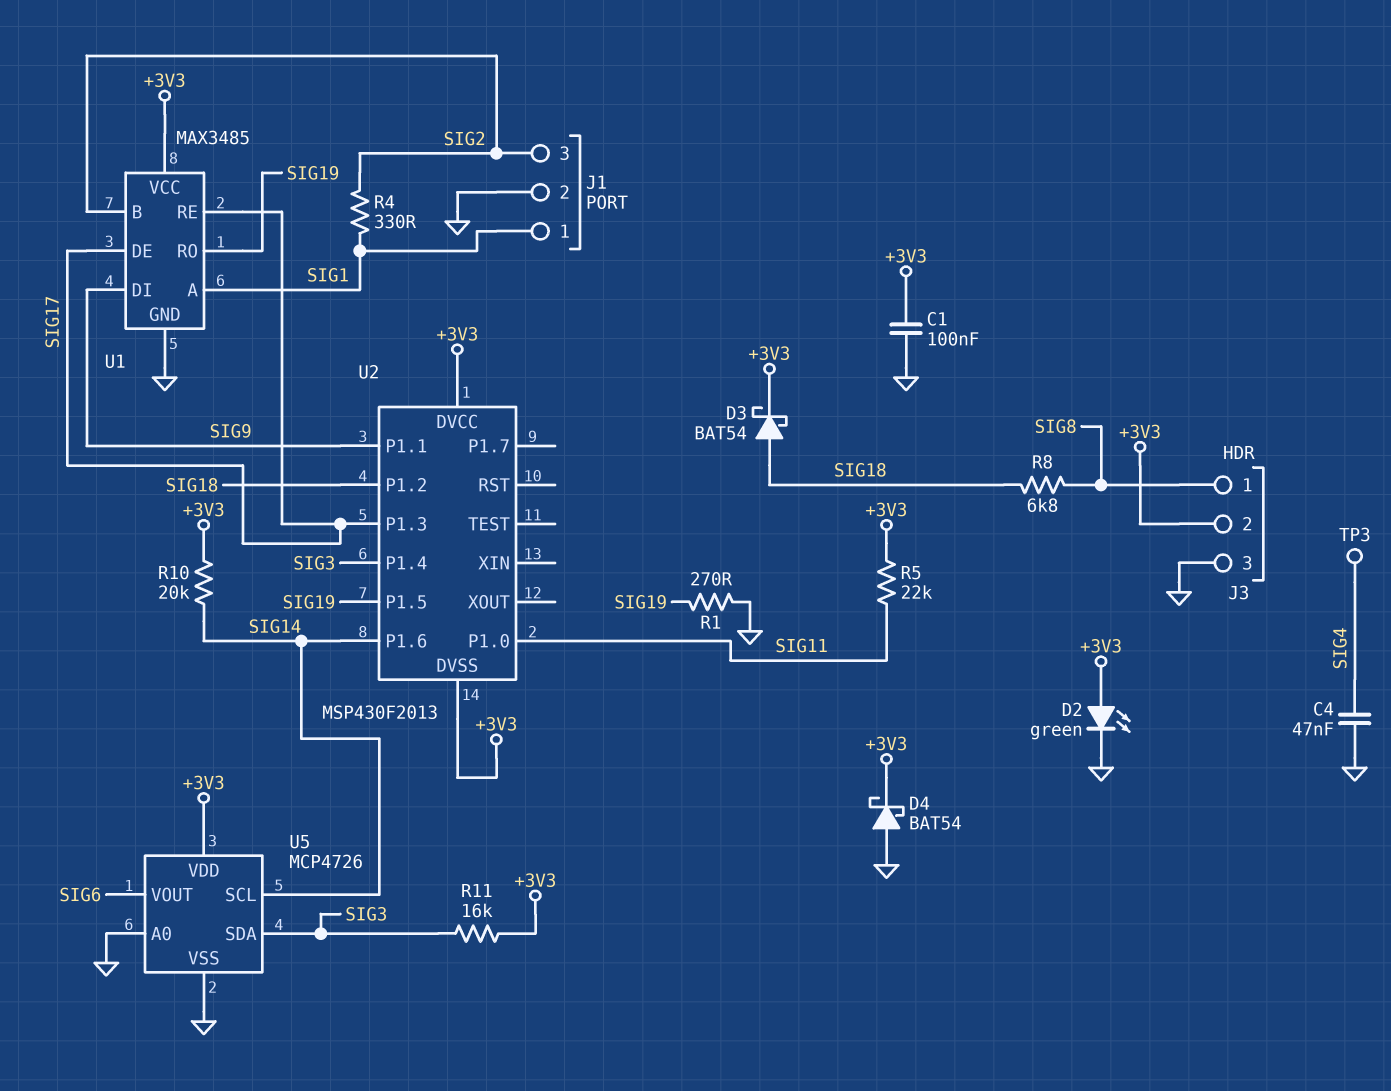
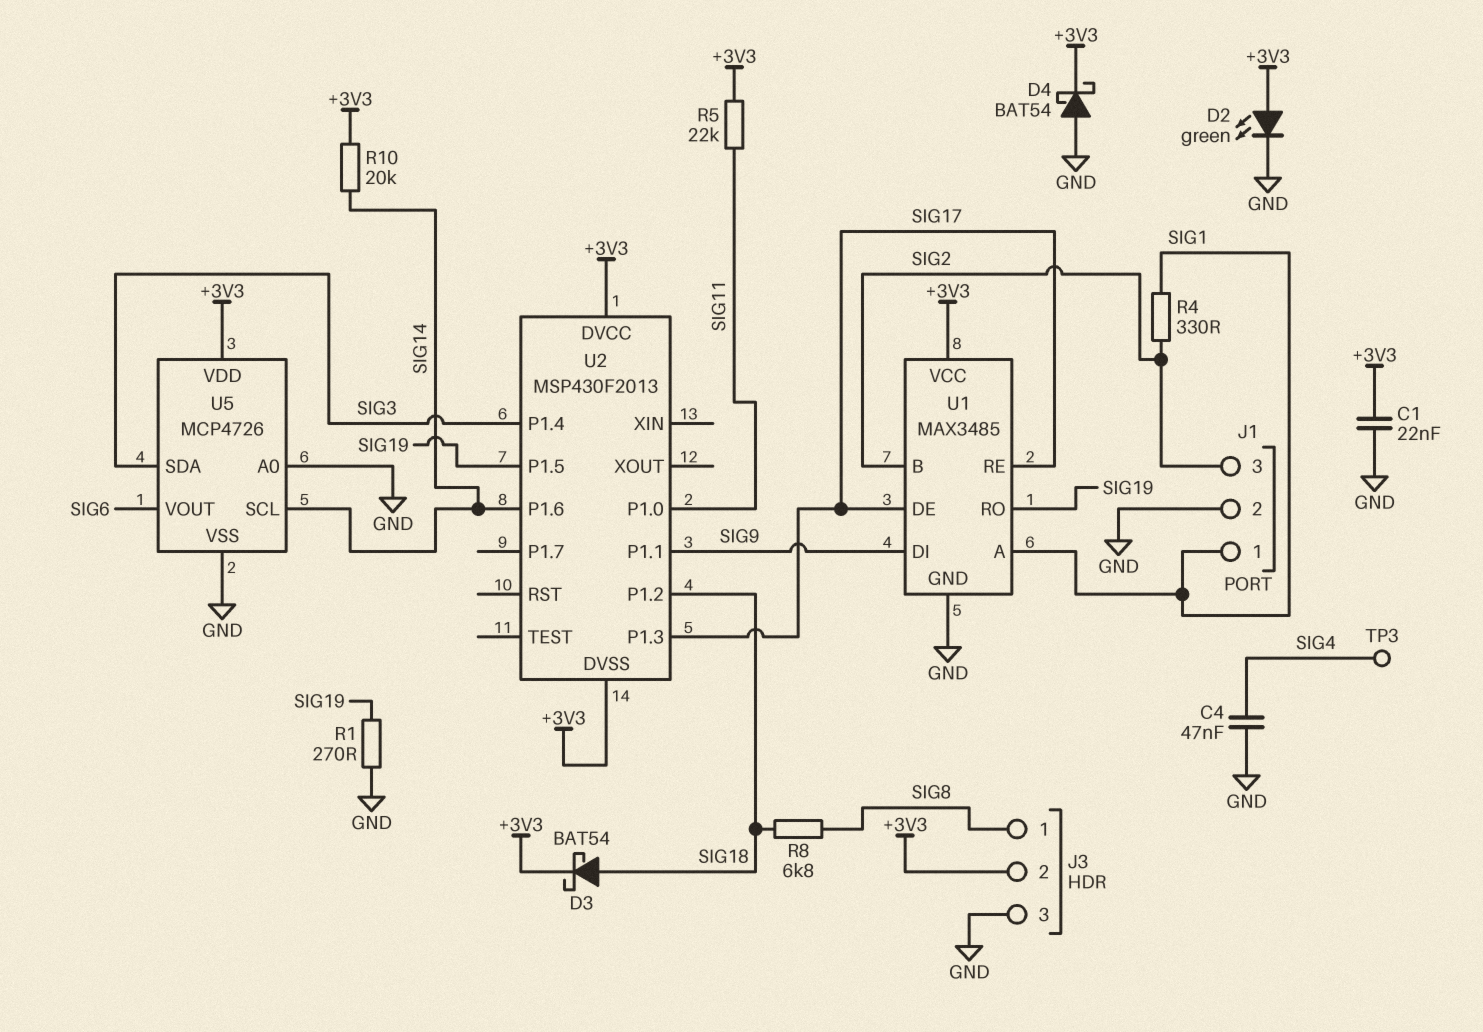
C1: 100nF (+3V3, GND) -> 22nF (+3V3, GND)
R11: 16k (+3V3, SIG3) -> none

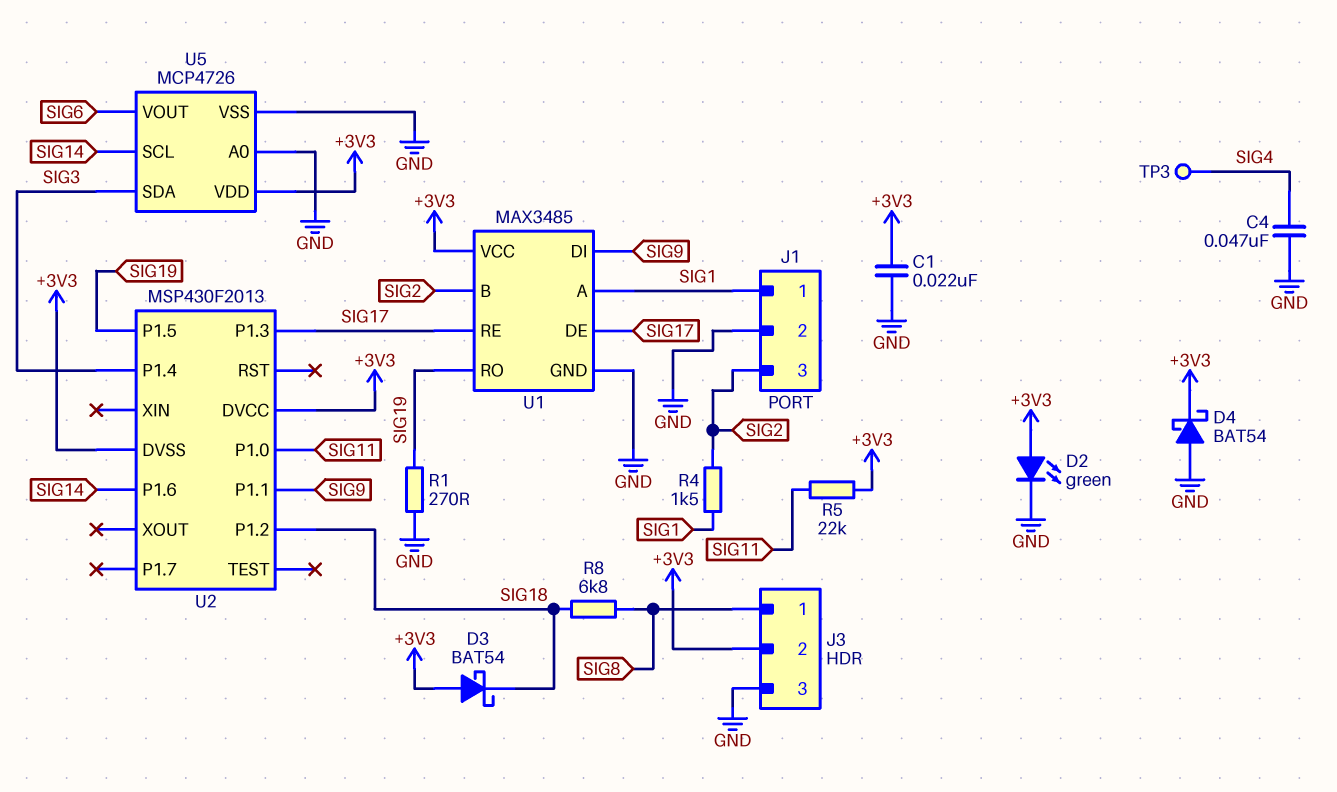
D3: schottky BAT54 (A SIG18, K +3V3) -> schottky BAT54 (A +3V3, K SIG18)
R4: 330 (SIG1, SIG2) -> 1.5k (SIG1, SIG2)
R10: 20k (+3V3, SIG14) -> none

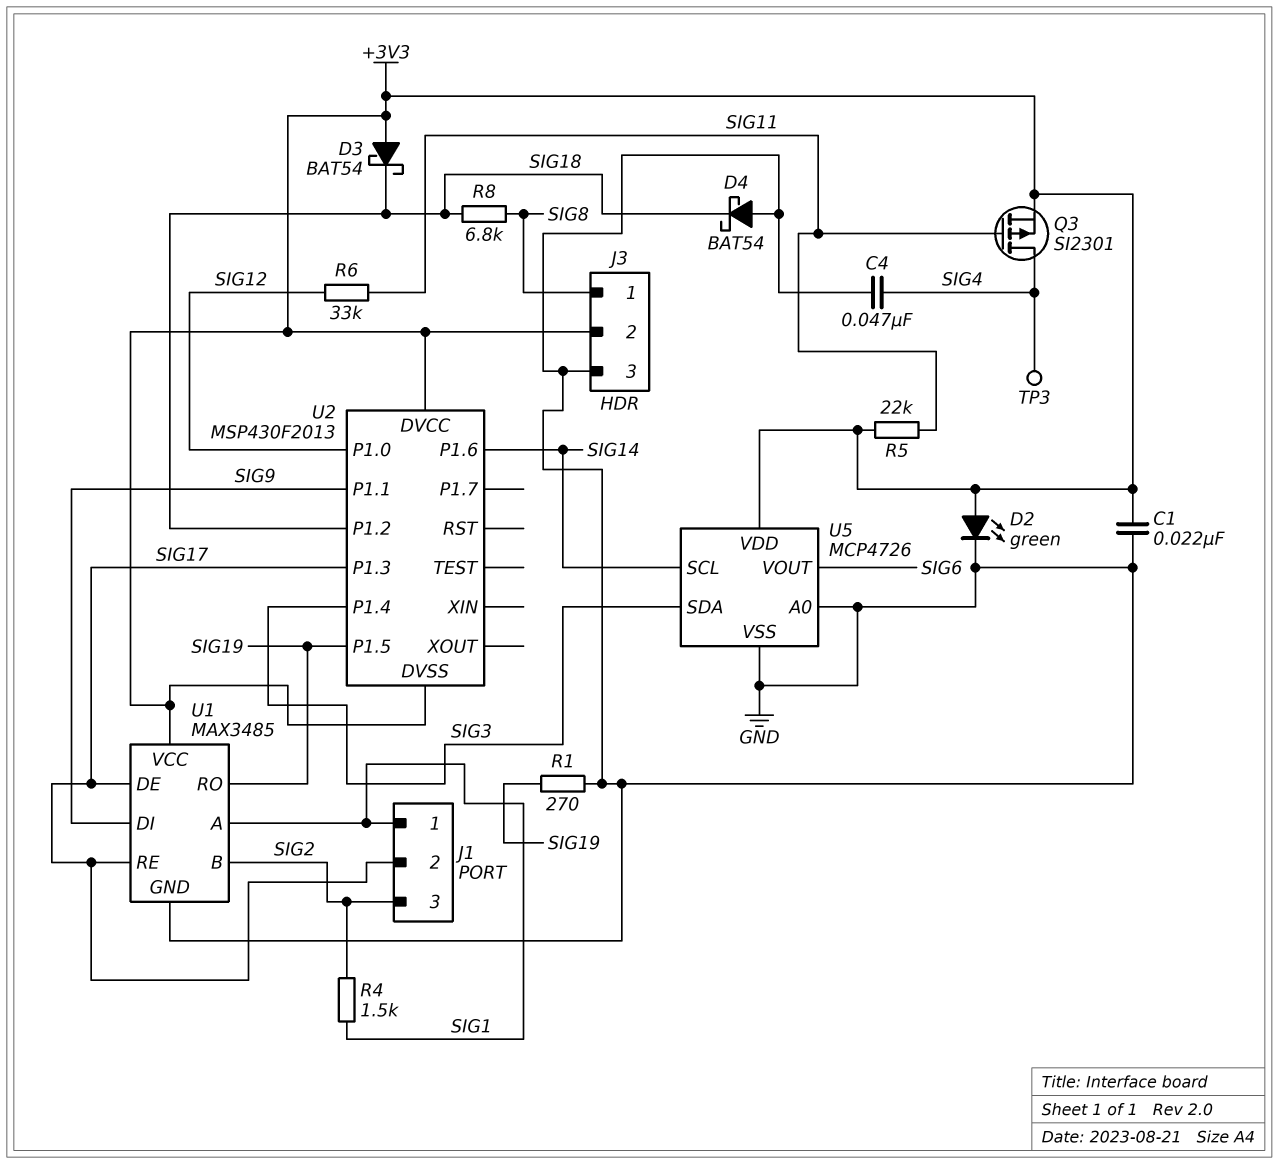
D4: schottky BAT54 (A GND, K +3V3) -> schottky BAT54 (A GND, K SIG18)
J1 pin 2: GND -> SIG17
Q3: none -> PMOS SI2301 (G SIG11, D SIG4, S +3V3)
R6: none -> 33k (SIG11, SIG12)
U2 pin P1.0: SIG11 -> SIG12

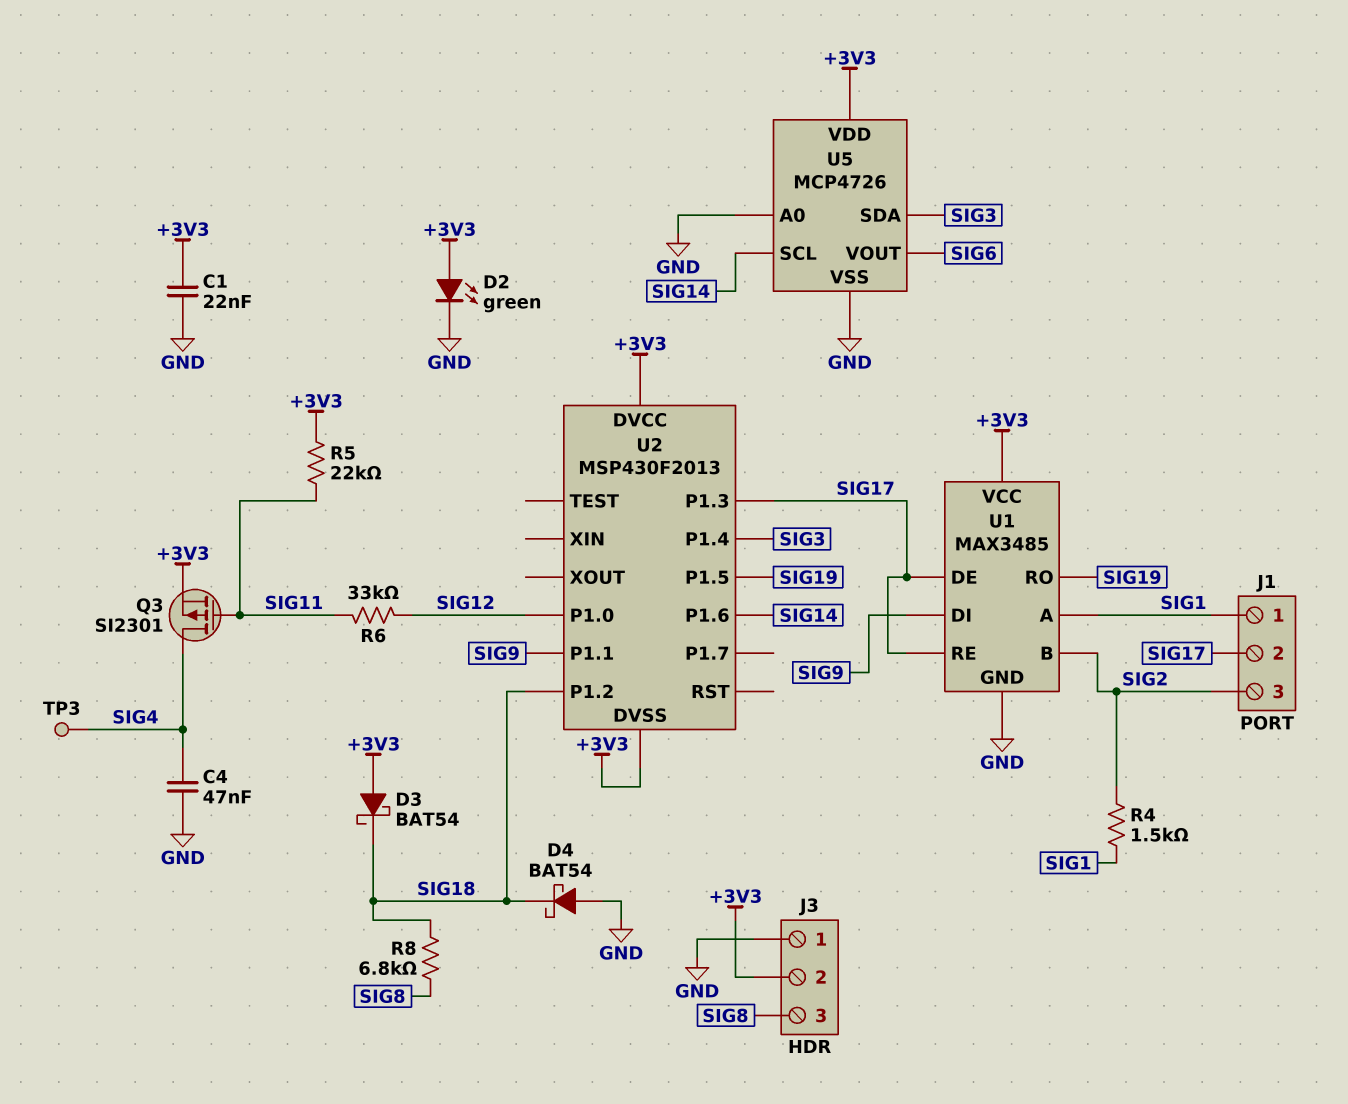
J3 pin 1: SIG8 -> GND
J3 pin 3: GND -> SIG8
R1: 270 (GND, SIG19) -> none

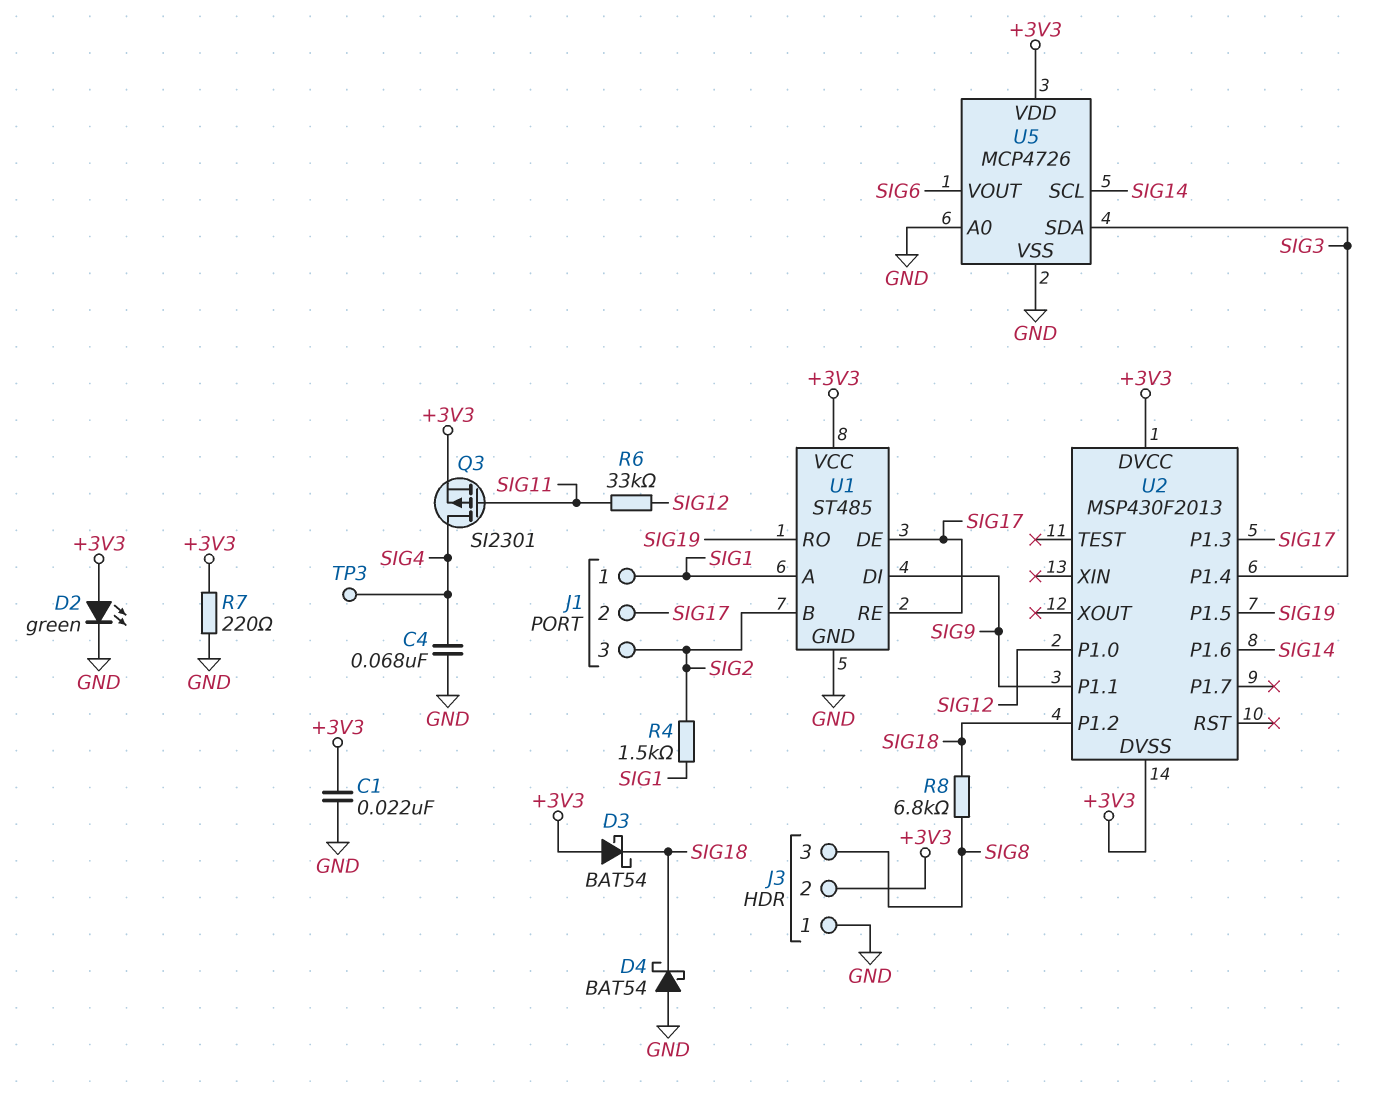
C4: 47nF (GND, SIG4) -> 68nF (GND, SIG4)
R5: 22k (+3V3, SIG11) -> none
R7: none -> 220 (+3V3, GND)
U1: MAX3485 -> ST485

